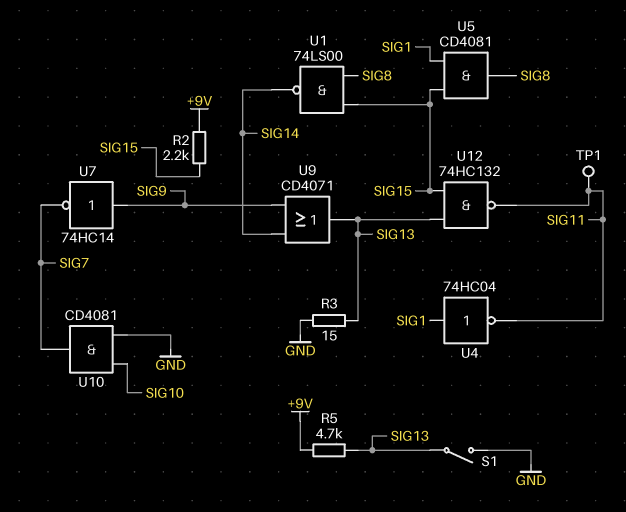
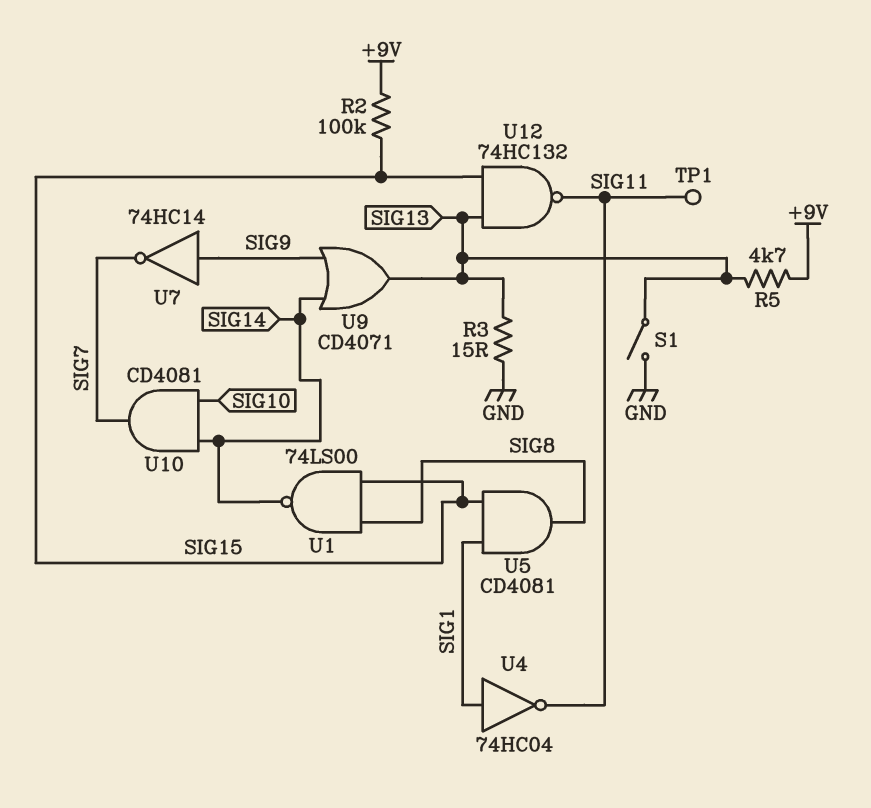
R2: 2.2k (+9V, SIG15) -> 100k (+9V, SIG15)
U10: AND CD4081 (in GND, in SIG10, out SIG7) -> AND CD4081 (in SIG10, in SIG14, out SIG7)

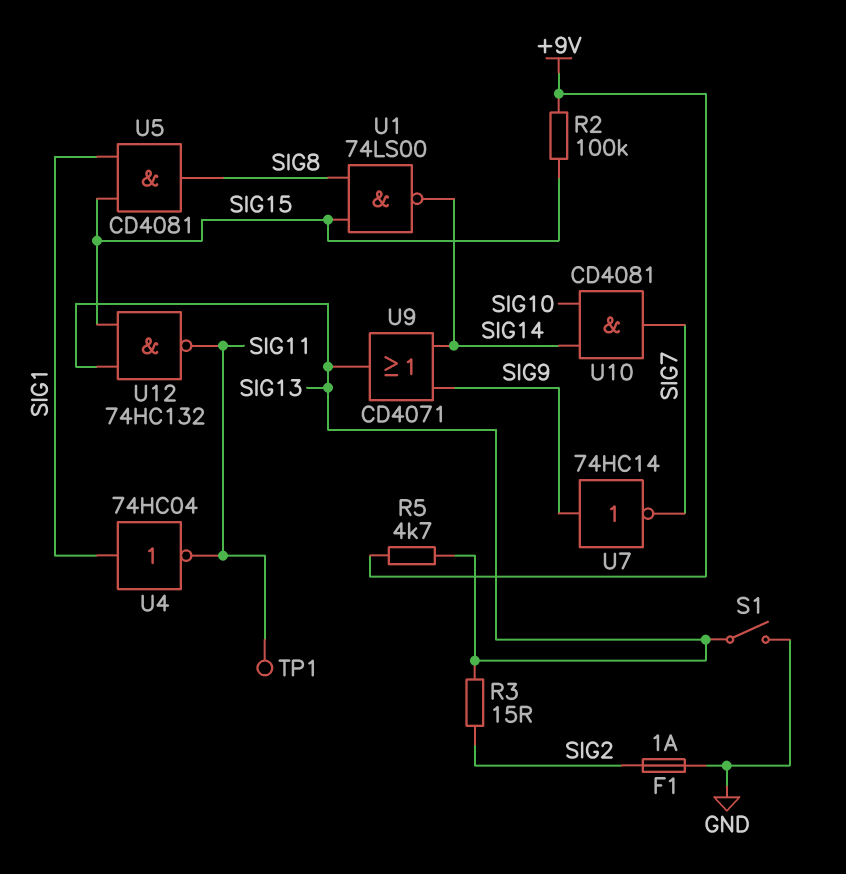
F1: none -> 1A (GND, SIG2)
R3: 15 (GND, SIG13) -> 15 (SIG2, SIG13)

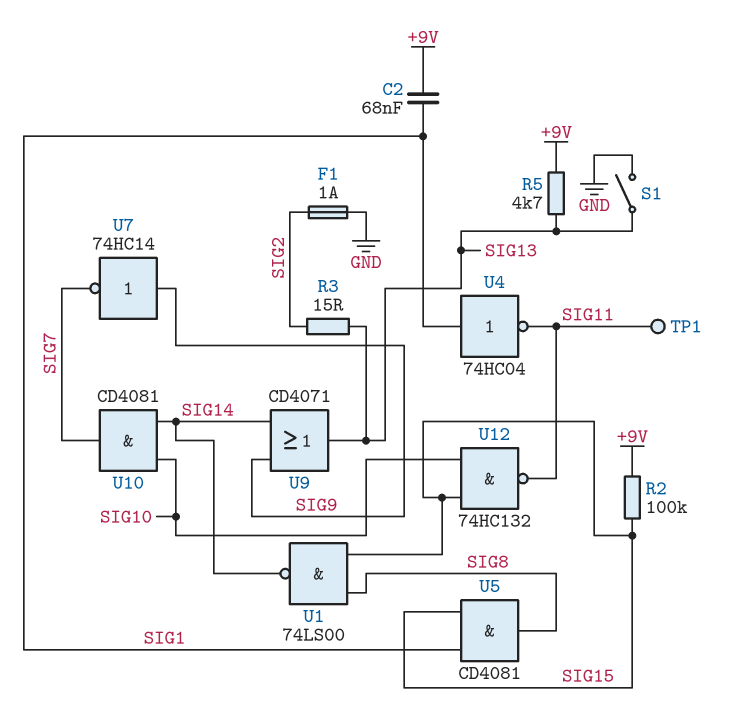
C2: none -> 68nF (+9V, SIG1)
U12: NAND 74HC132 (in SIG13, in SIG15, out SIG11) -> NAND 74HC132 (in SIG10, in SIG15, out SIG11)

